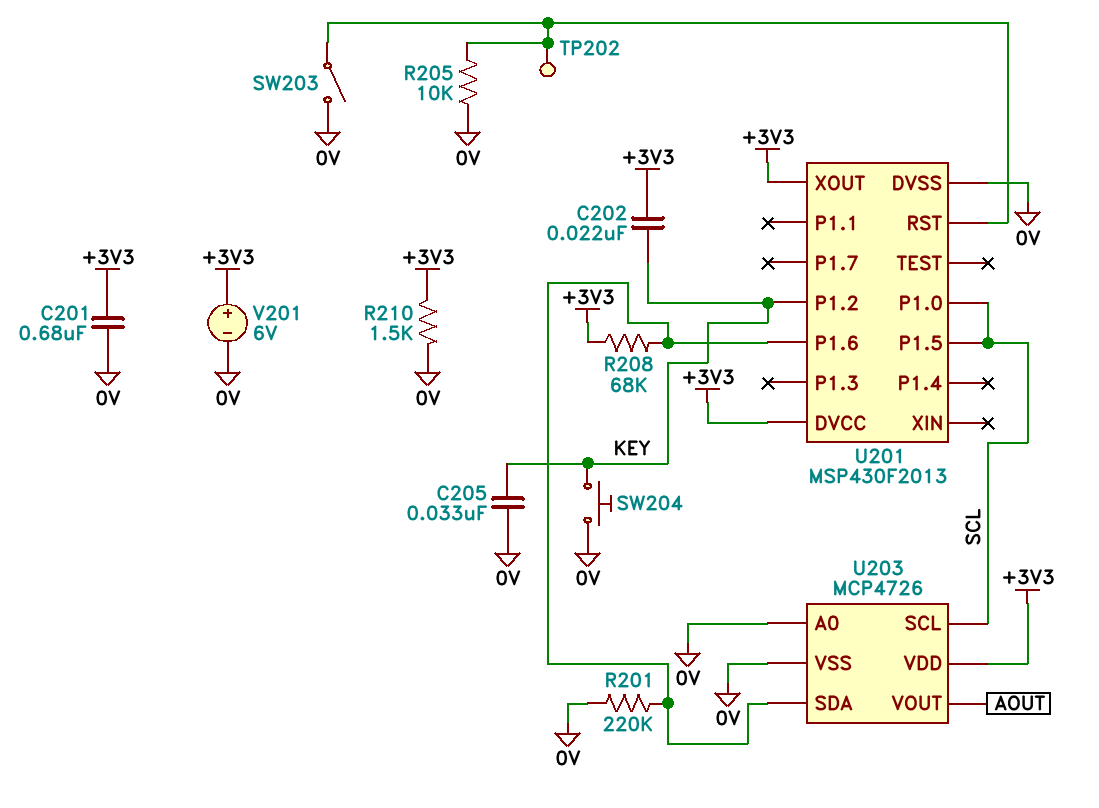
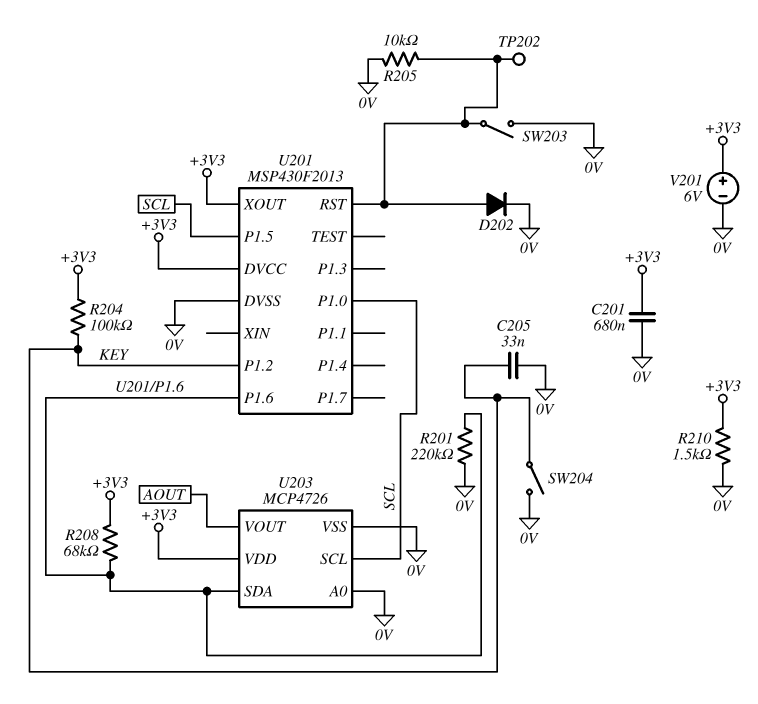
C202: 22nF (+3V3, KEY) -> none
D202: none -> diode (A U201/RST, K 0V)
R204: none -> 100k (+3V3, KEY)
SW204: button (0V, KEY) -> switch (0V, KEY)

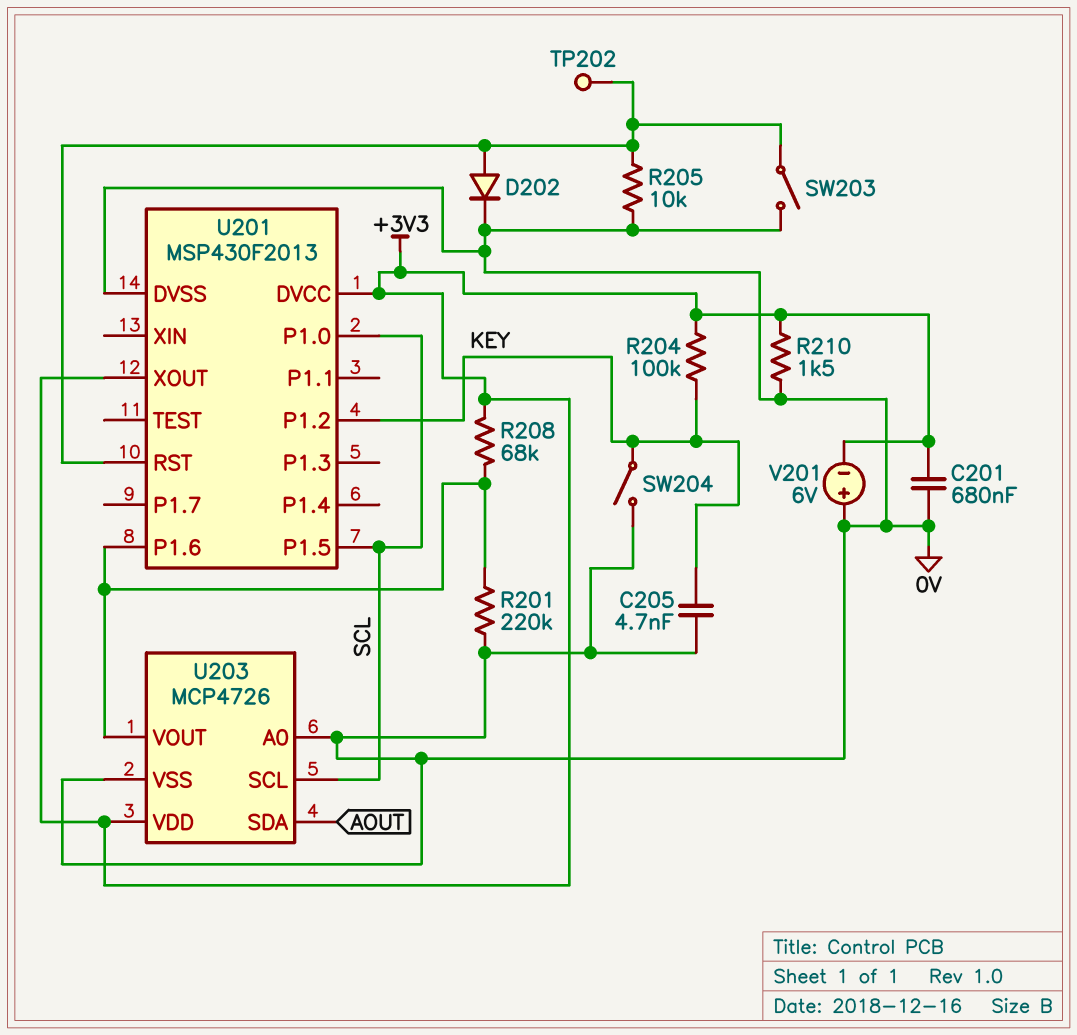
C205: 33nF (0V, KEY) -> 4.7nF (0V, KEY)
U203 pin SDA: U201/P1.6 -> AOUT
U203 pin VOUT: AOUT -> U201/P1.6
V201: 6V (plus +3V3, minus 0V) -> 6V (plus 0V, minus +3V3)

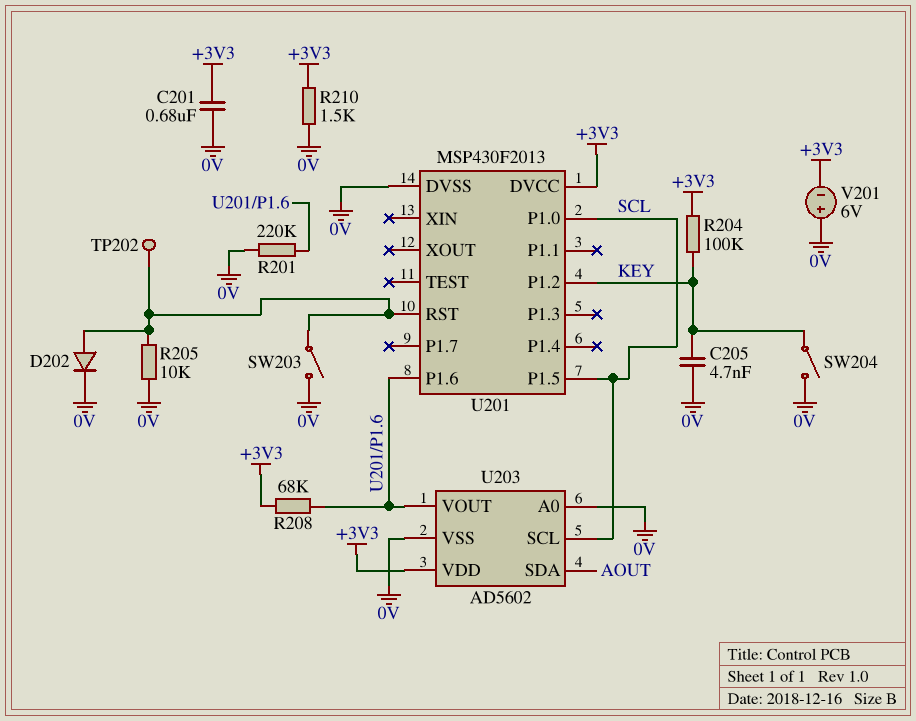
U201 pin XOUT: +3V3 -> none
U203: MCP4726 -> AD5602

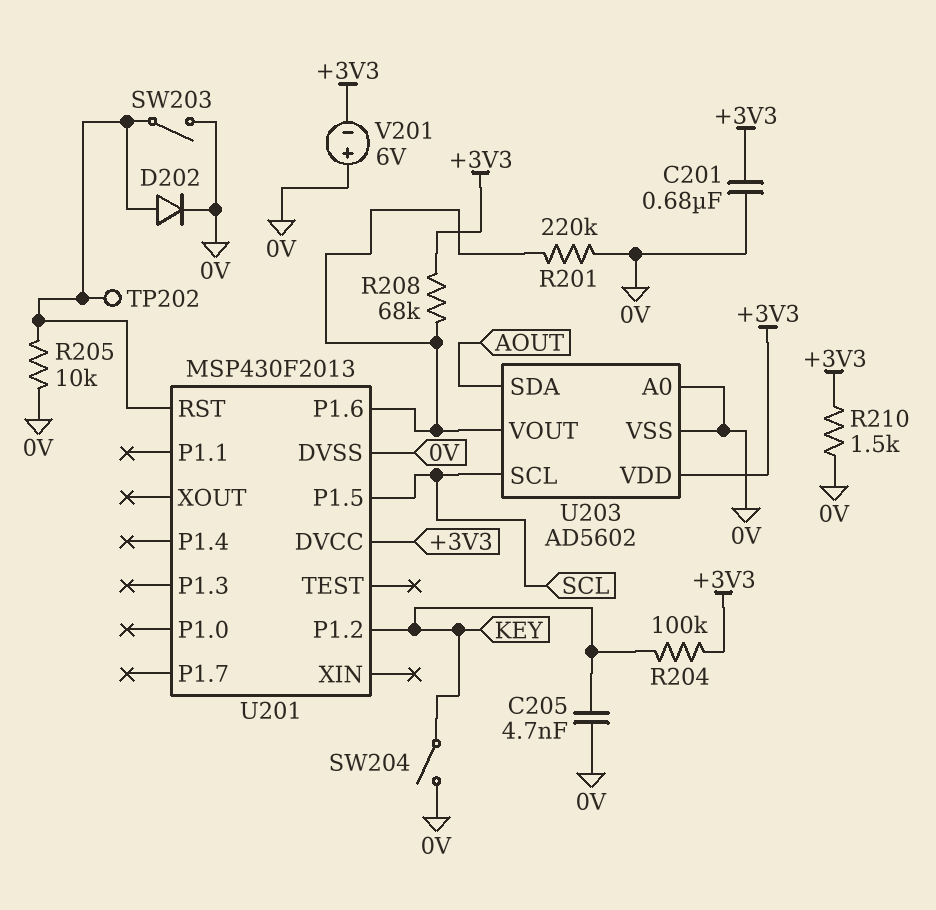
U201 pin P1.0: SCL -> none

